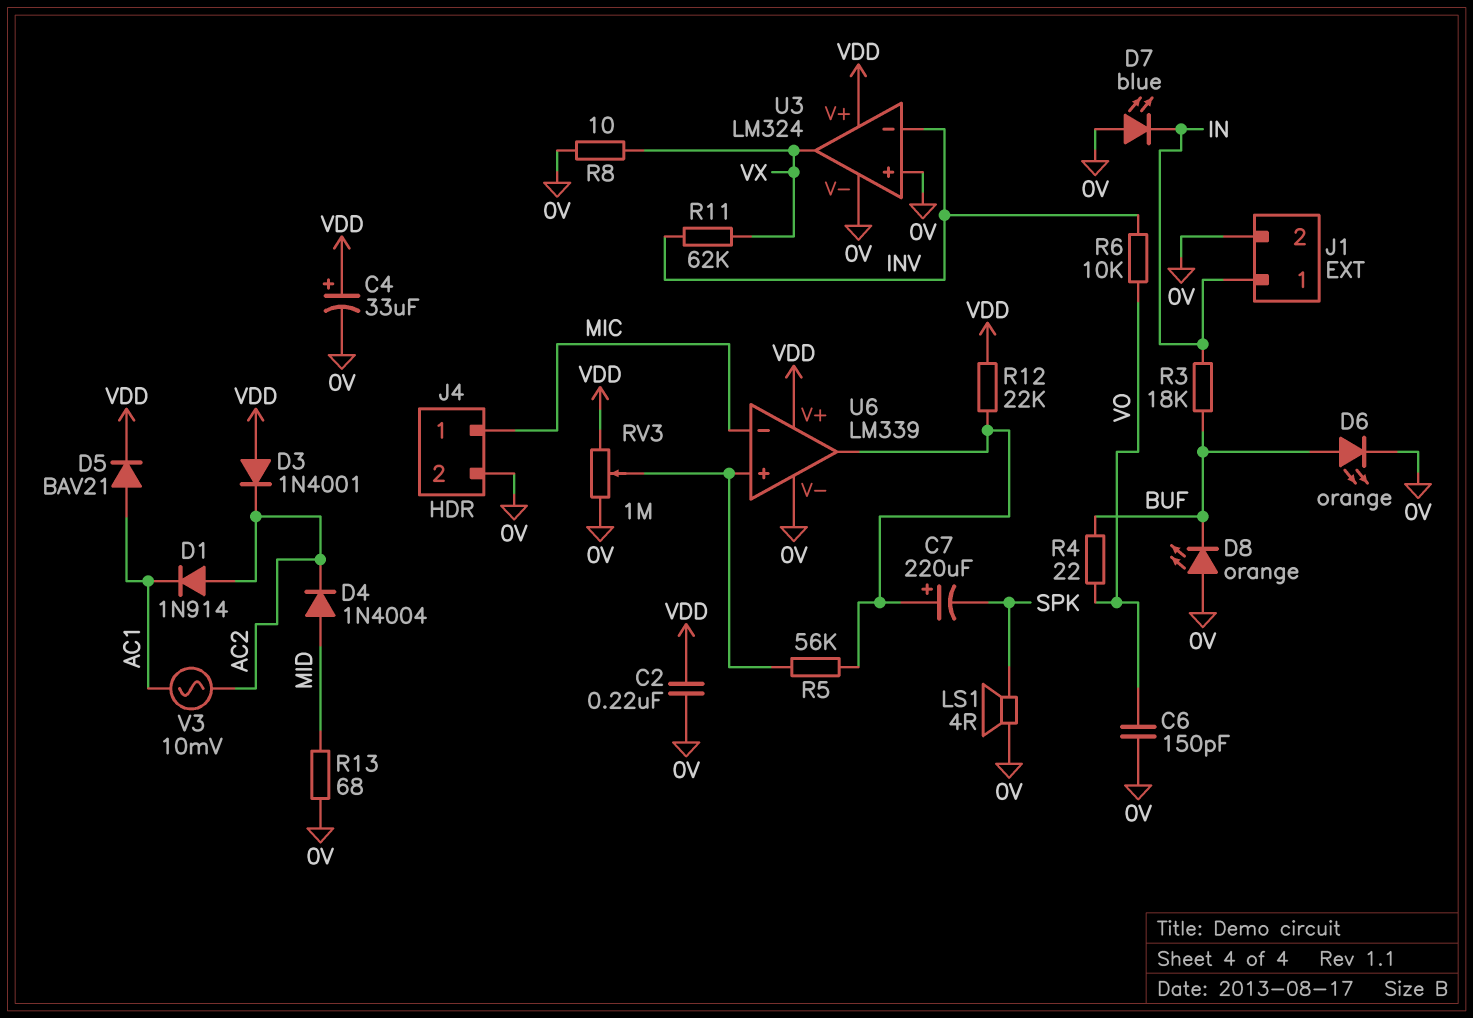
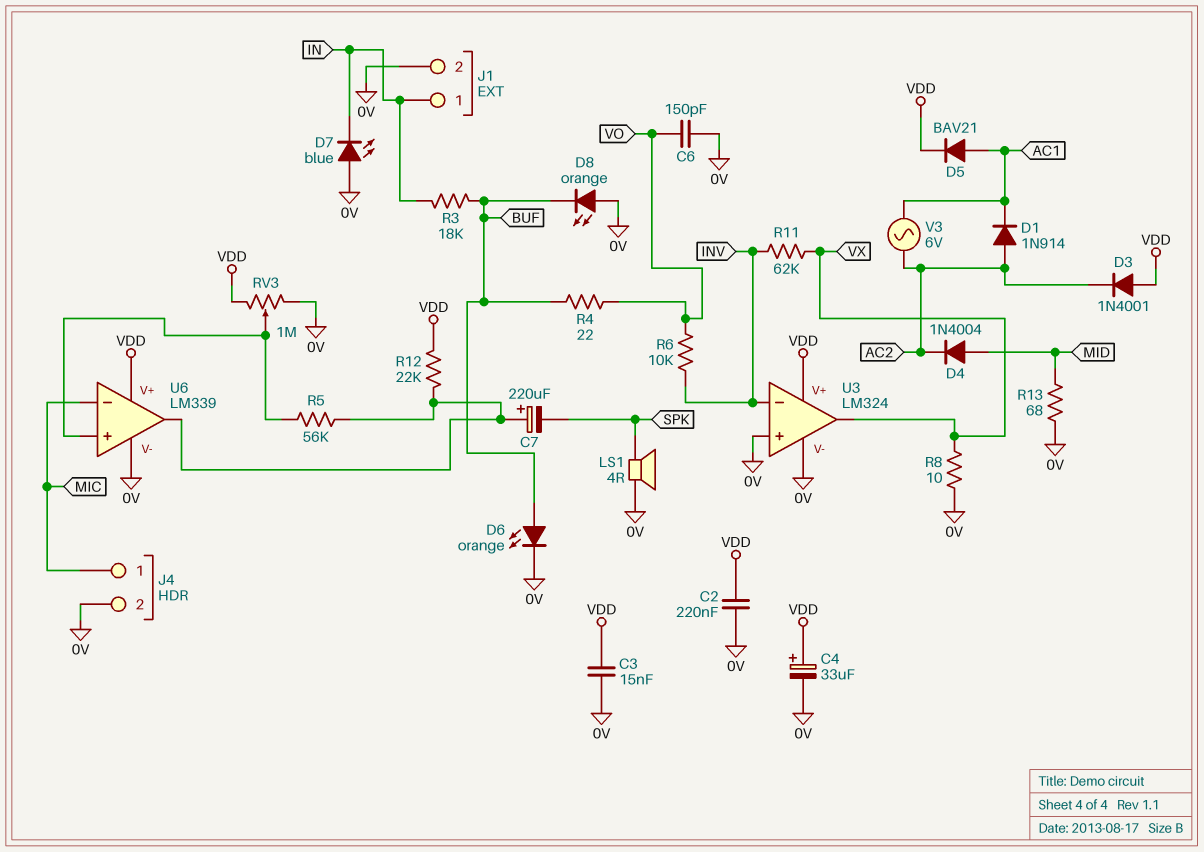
C3: none -> 15nF (0V, VDD)
V3: AC 10mV (AC1, AC2) -> AC 6V (AC1, AC2)

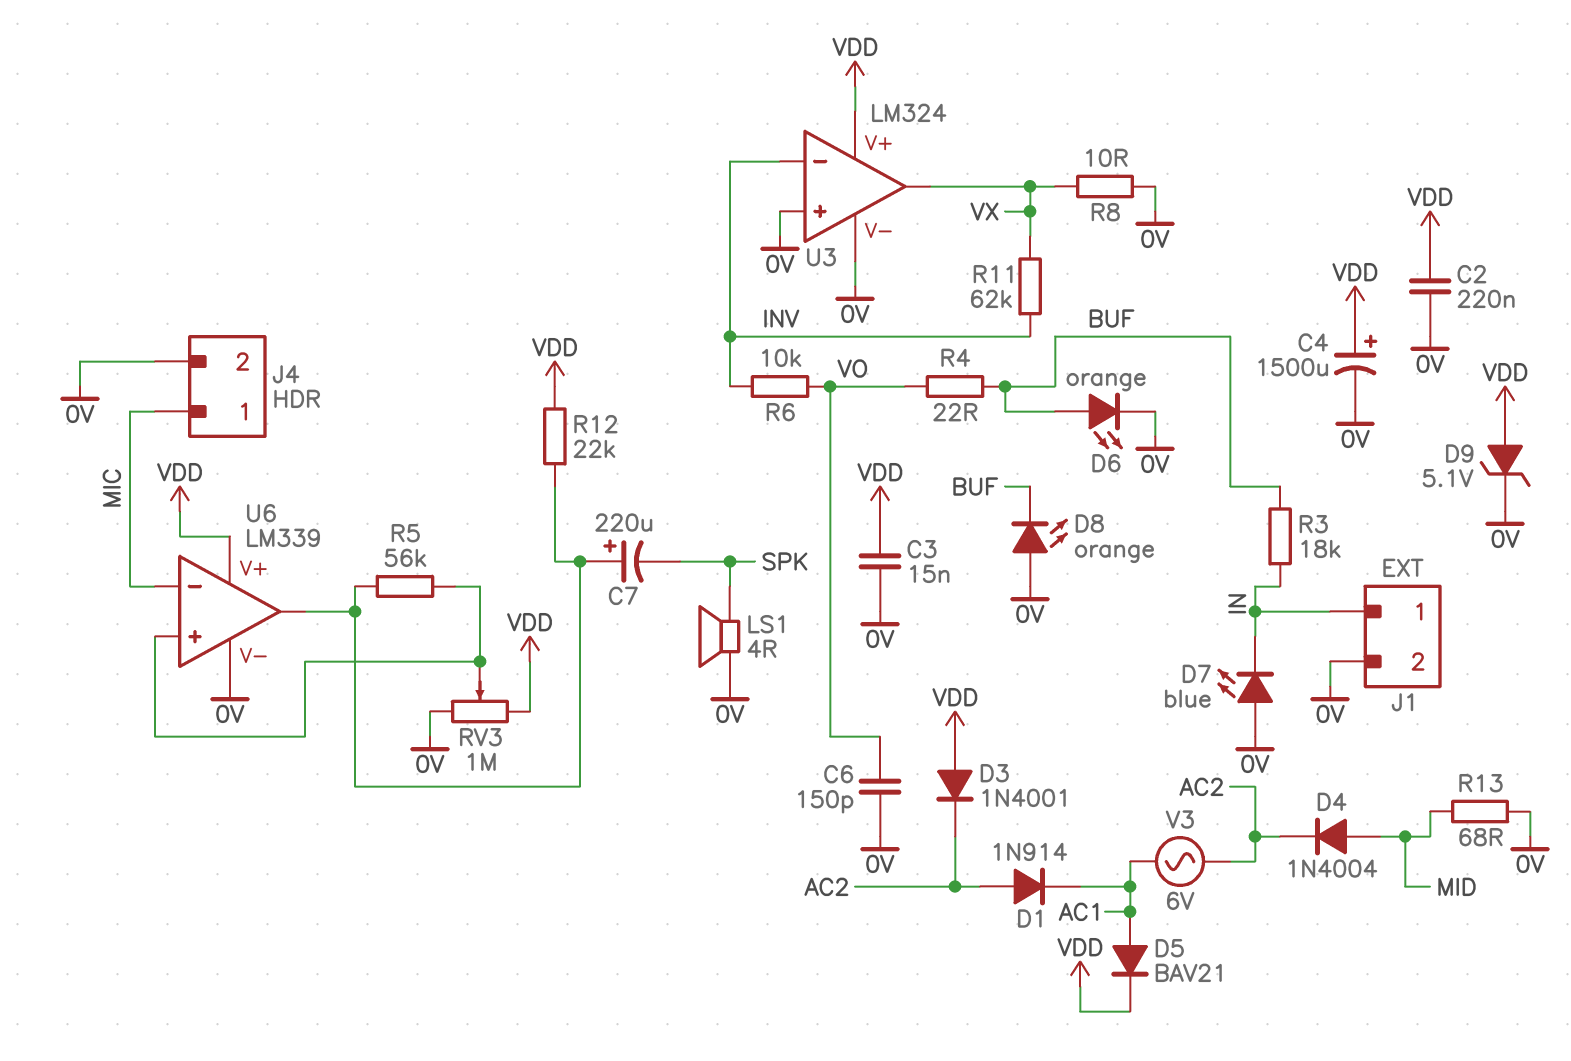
C4: 33uF (plus VDD, minus 0V) -> 1500uF (plus VDD, minus 0V)
D9: none -> zener 5.1V (A VDD, K 0V)

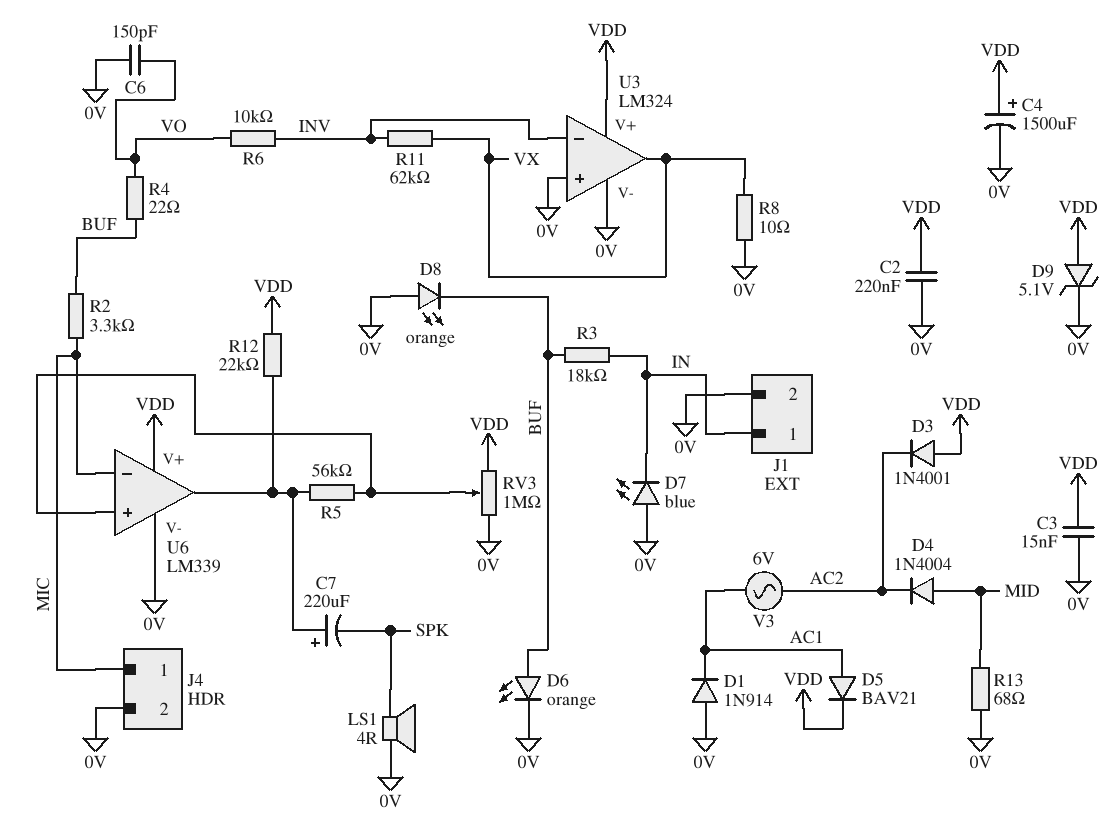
D1: diode 1N914 (A AC2, K AC1) -> diode 1N914 (A 0V, K AC1)
R2: none -> 3.3k (BUF, MIC)

